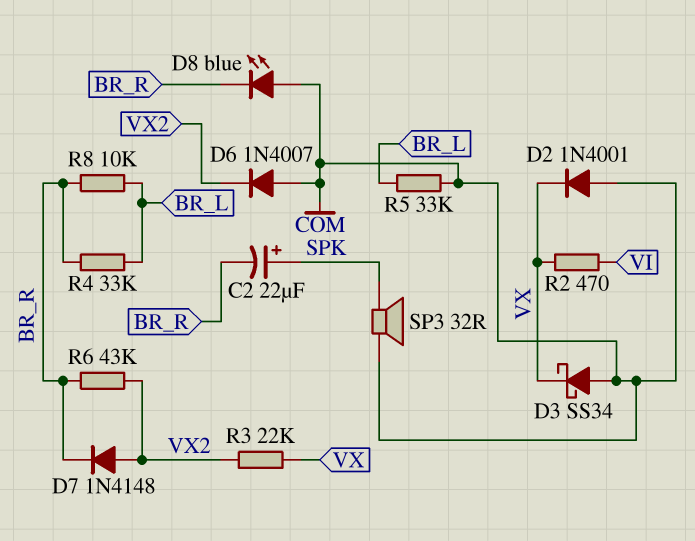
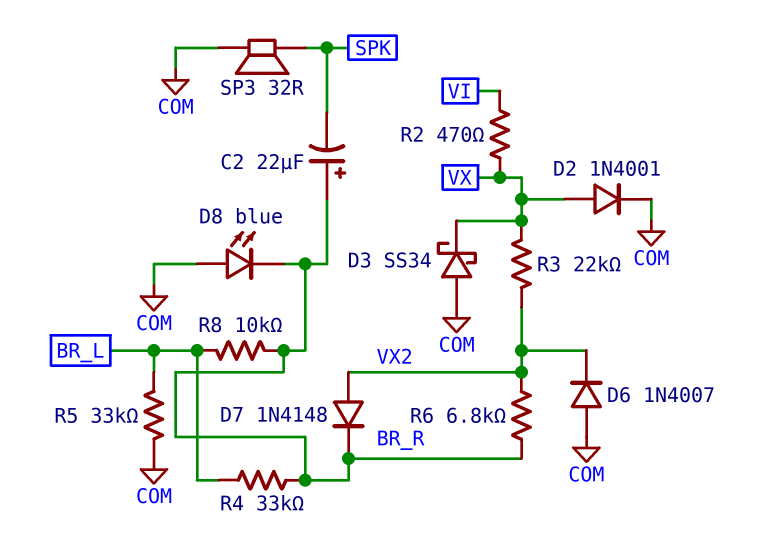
C2: 22uF (plus SPK, minus BR_R) -> 22uF (plus BR_R, minus SPK)
D2: diode 1N4001 (A COM, K VX) -> diode 1N4001 (A VX, K COM)
R6: 43k (BR_R, VX2) -> 6.8k (BR_R, VX2)

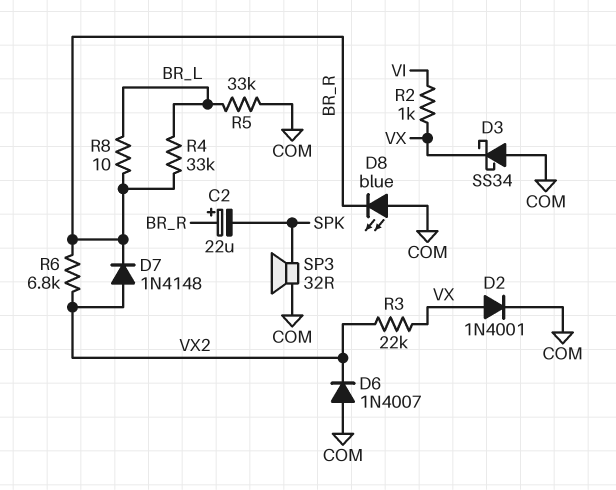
R2: 470 (VI, VX) -> 1k (VI, VX)
R8: 10k (BR_L, BR_R) -> 10 (BR_L, BR_R)

